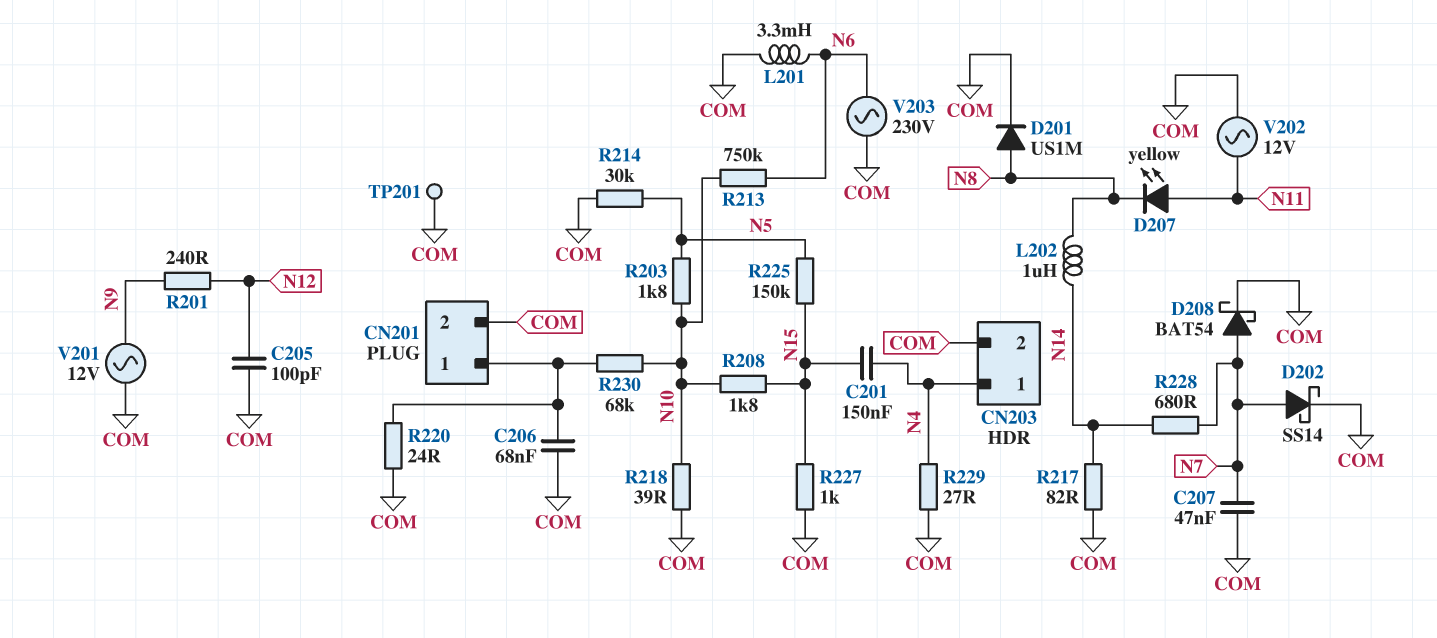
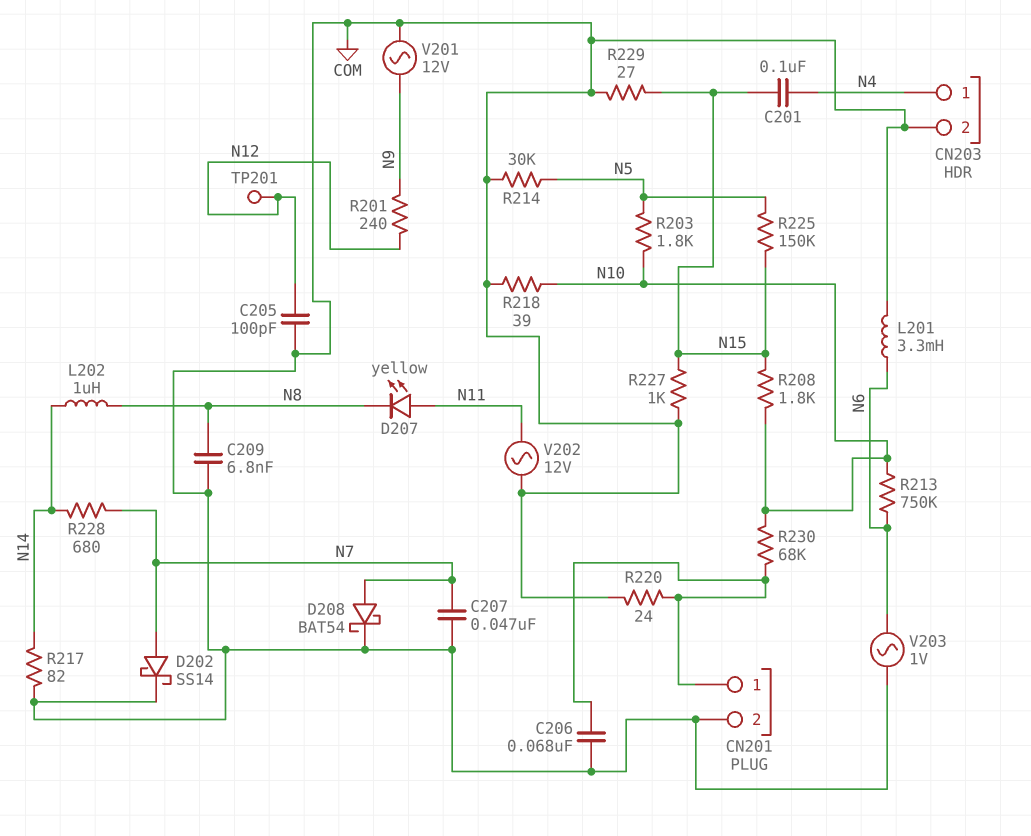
C201: 150nF (N4, N15) -> 100nF (N4, N15)
C209: none -> 6.8nF (COM, N8)
D201: diode US1M (A N8, K COM) -> none
R229: 27 (COM, N4) -> 27 (COM, N15)
TP201: test point (COM) -> test point (N12)
V203: AC 230V (COM, N6) -> AC 1V (COM, N6)

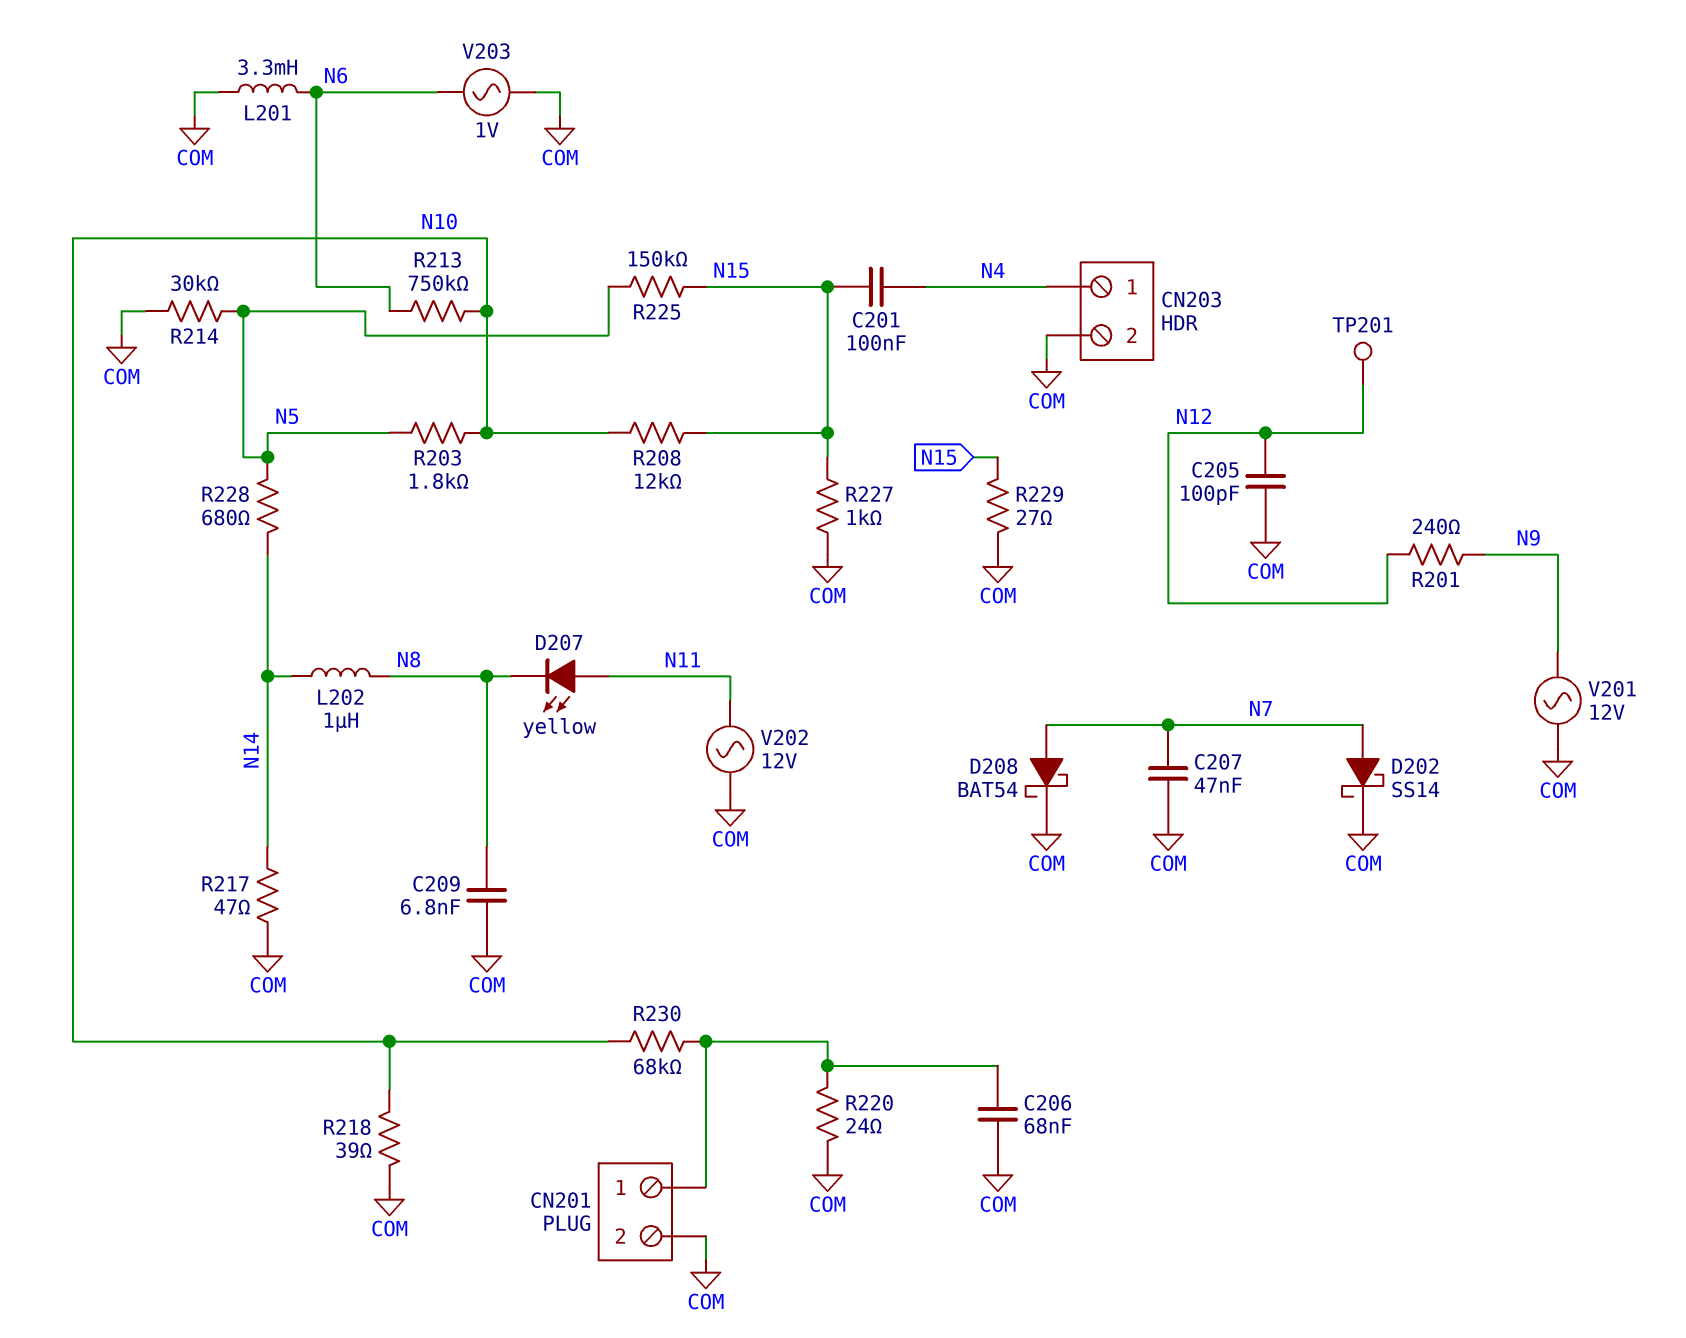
R208: 1.8k (N10, N15) -> 12k (N10, N15)
R217: 82 (COM, N14) -> 47 (COM, N14)
R228: 680 (N7, N14) -> 680 (N5, N14)

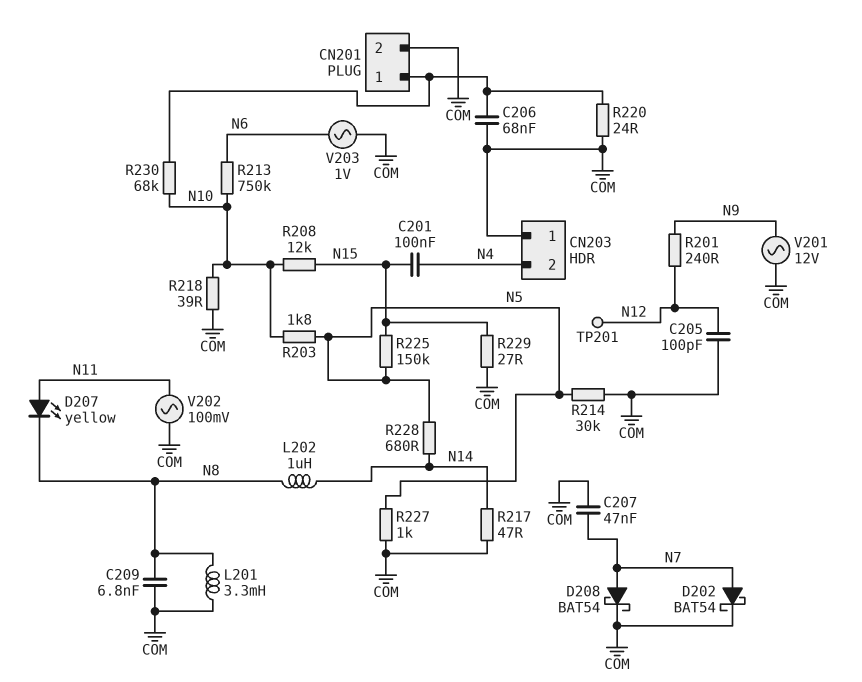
CN203 pin 1: N4 -> COM
CN203 pin 2: COM -> N4
D202: schottky SS14 (A N7, K COM) -> schottky BAT54 (A N7, K COM)
L201: 3.3mH (COM, N6) -> 3.3mH (COM, N8)
R227: 1k (COM, N15) -> 1k (COM, N5)
V202: AC 12V (COM, N11) -> AC 100mV (COM, N11)

